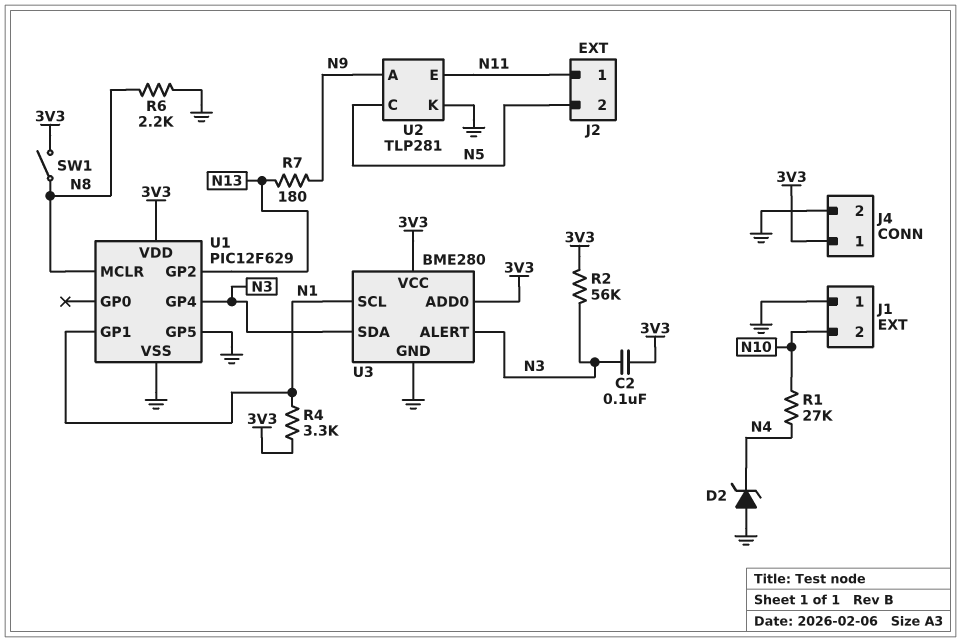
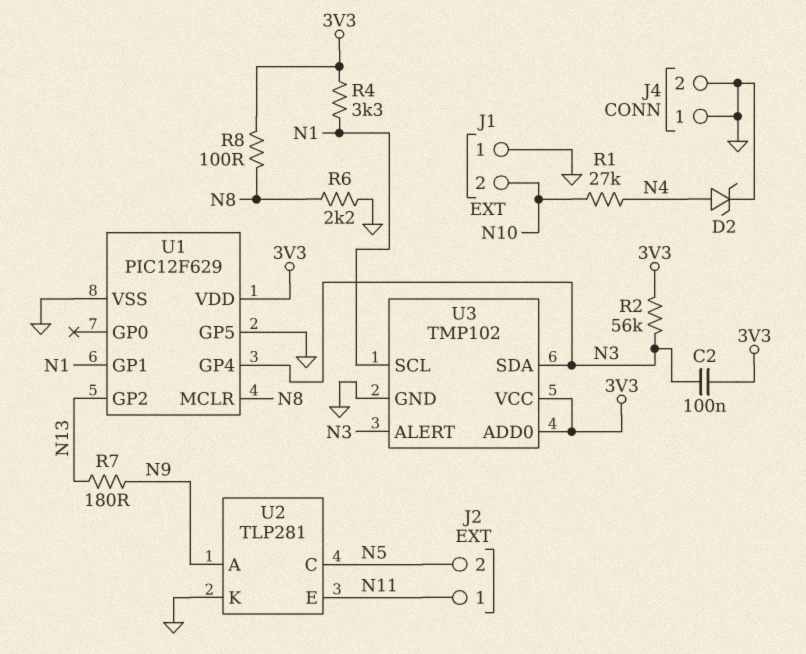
D2: zener (A GND, K N4) -> zener (A N4, K GND)
J4 pin 1: 3V3 -> GND
R8: none -> 100 (3V3, N8)
SW1: switch (3V3, N8) -> none
U3: BME280 -> TMP102

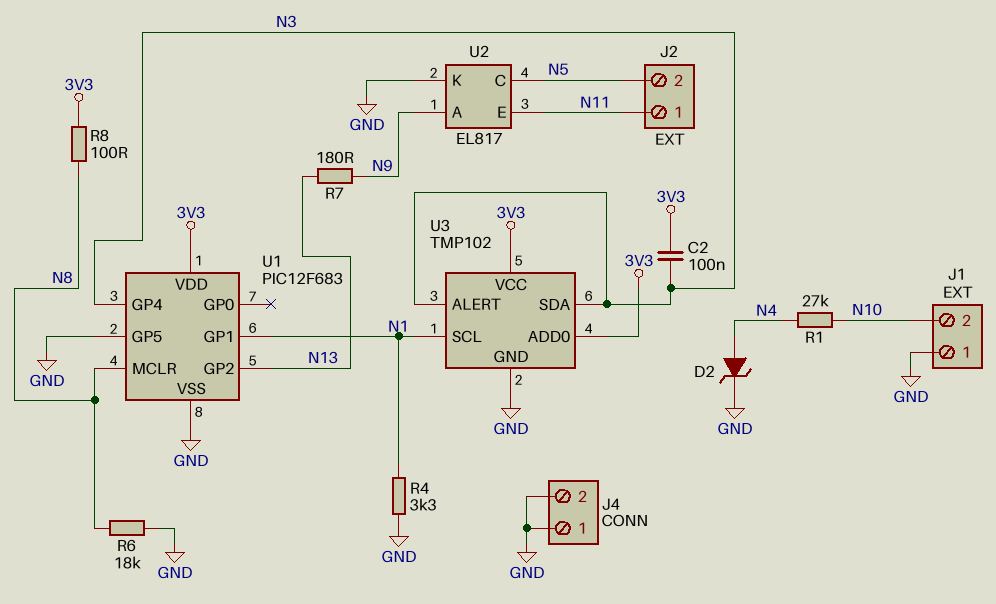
R2: 56k (3V3, N3) -> none
R4: 3.3k (3V3, N1) -> 3.3k (GND, N1)
R6: 2.2k (GND, N8) -> 18k (GND, N8)
U1: PIC12F629 -> PIC12F683
U2: TLP281 -> EL817

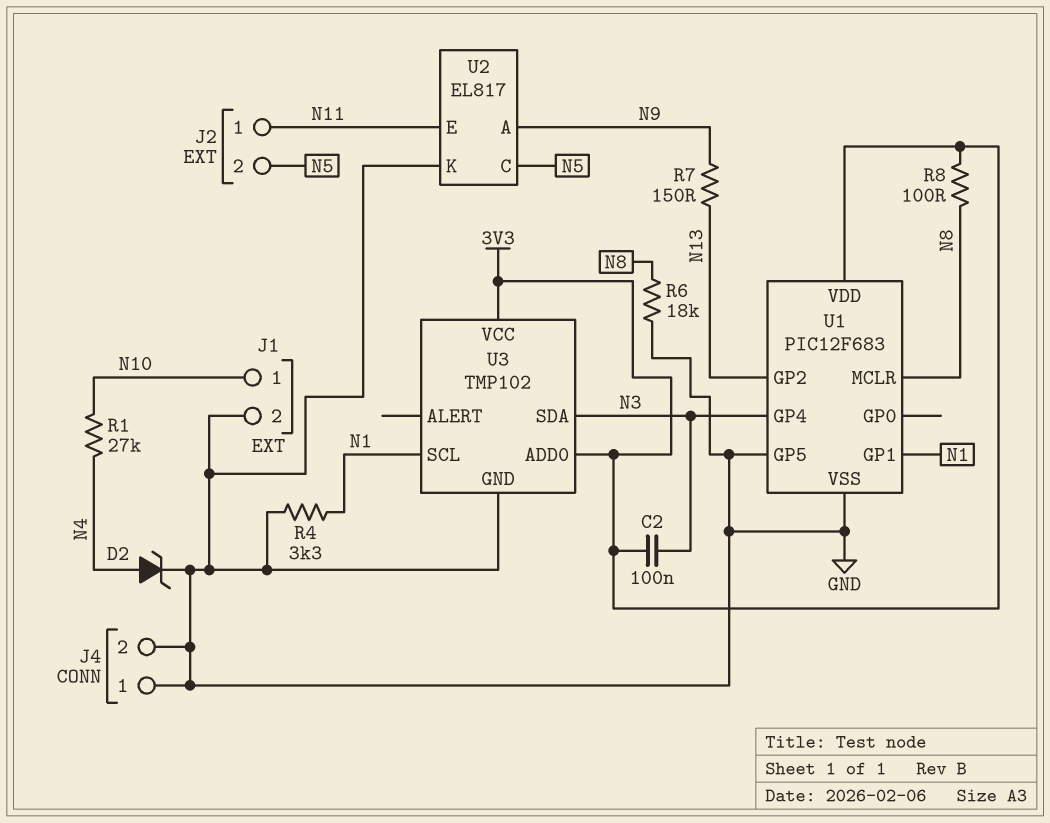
J1 pin 1: GND -> N10
J1 pin 2: N10 -> GND
R7: 180 (N9, N13) -> 150 (N9, N13)
U3 pin ALERT: N3 -> none

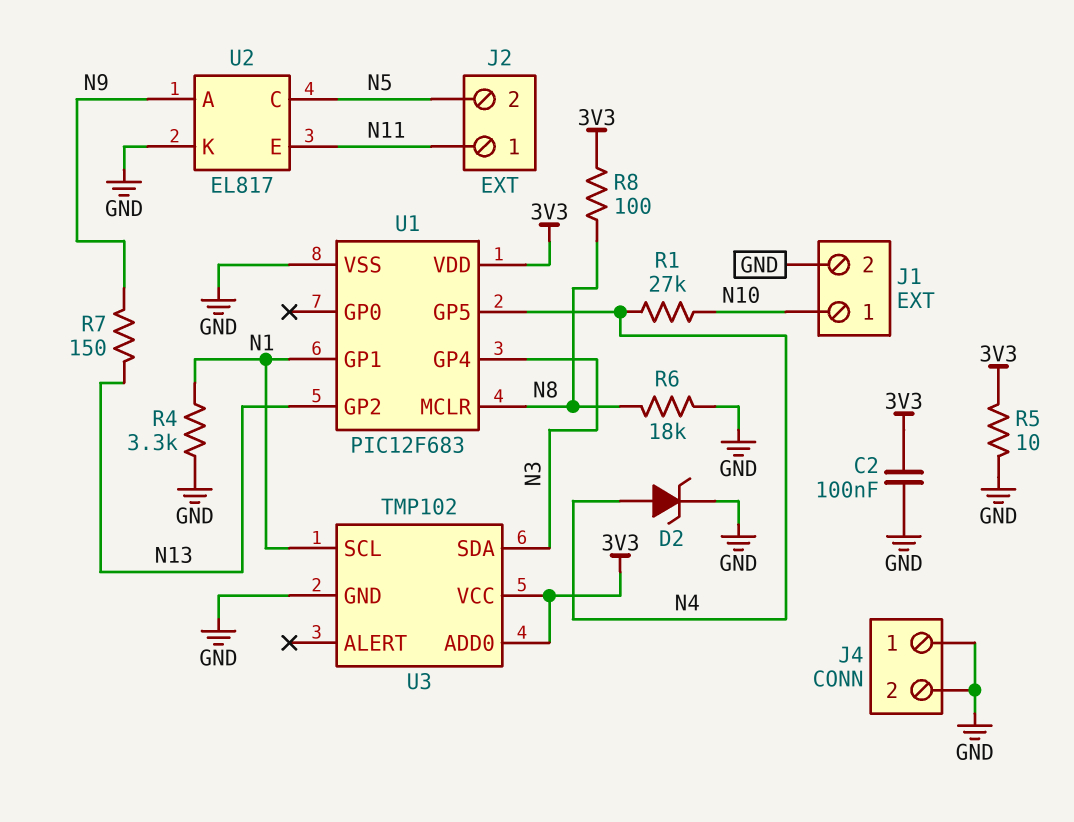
C2: 100nF (3V3, N3) -> 100nF (3V3, GND)
R5: none -> 10 (3V3, GND)
U1 pin GP5: GND -> N4

